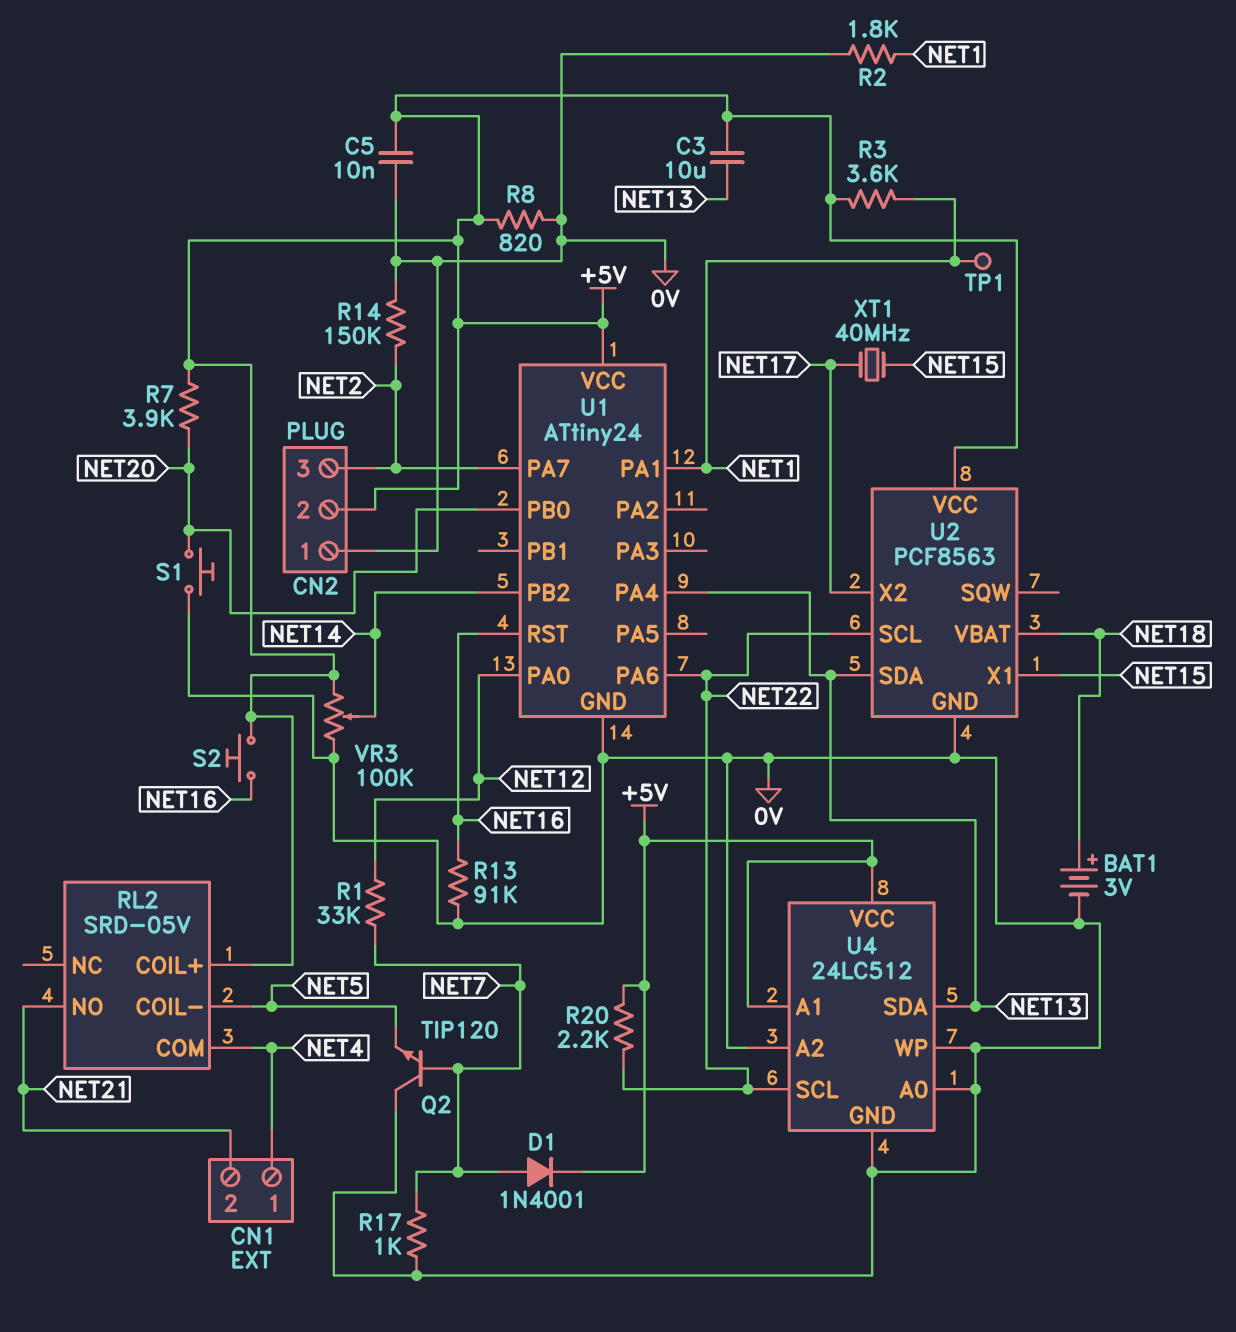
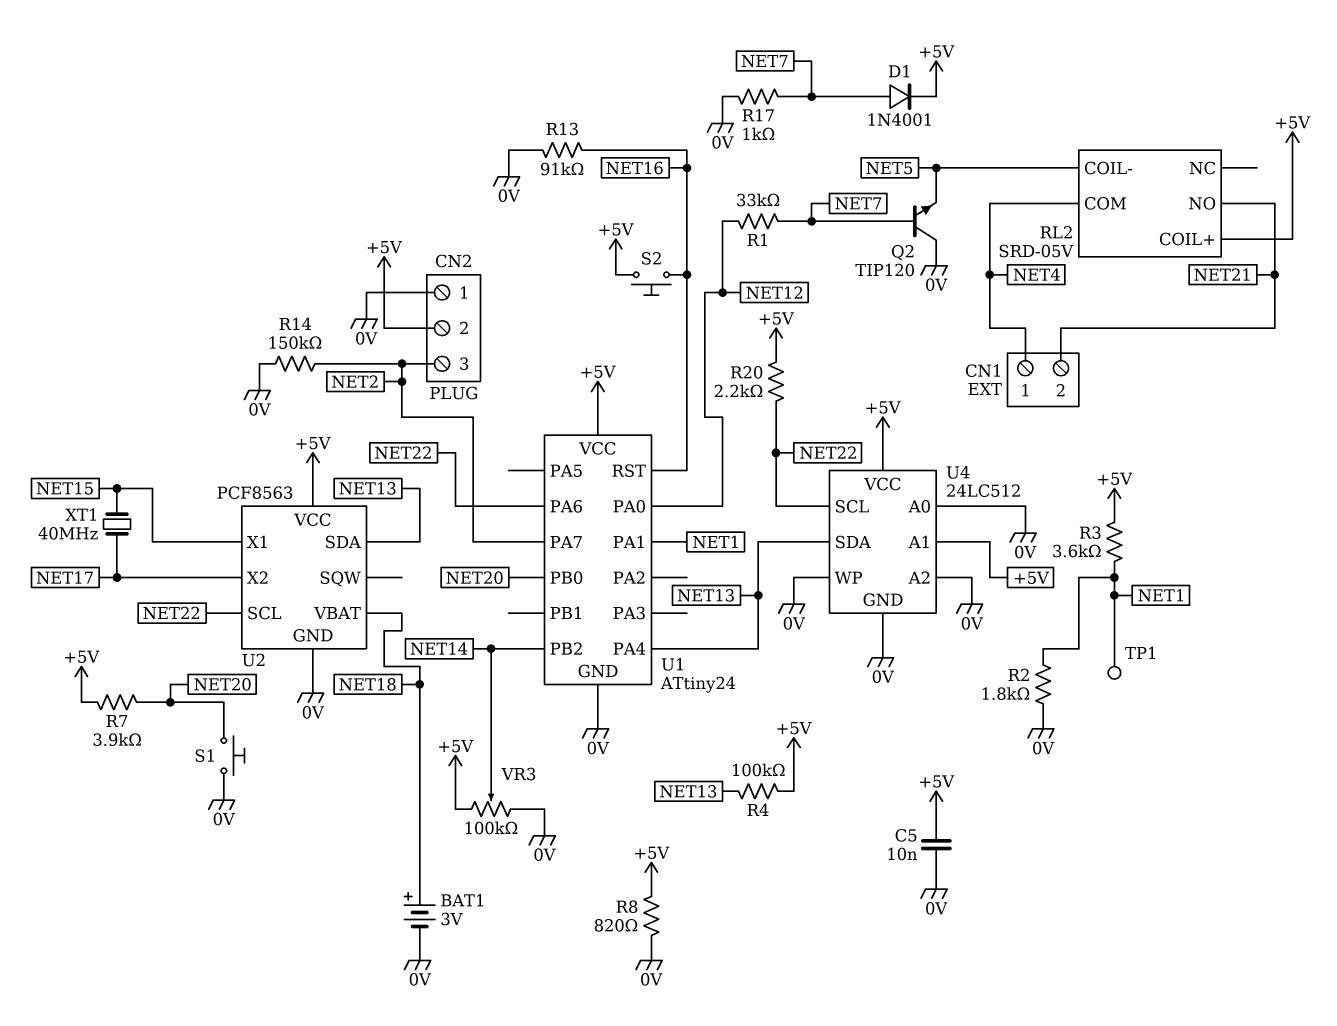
C3: 10uF (+5V, NET13) -> none
R4: none -> 100k (+5V, NET13)

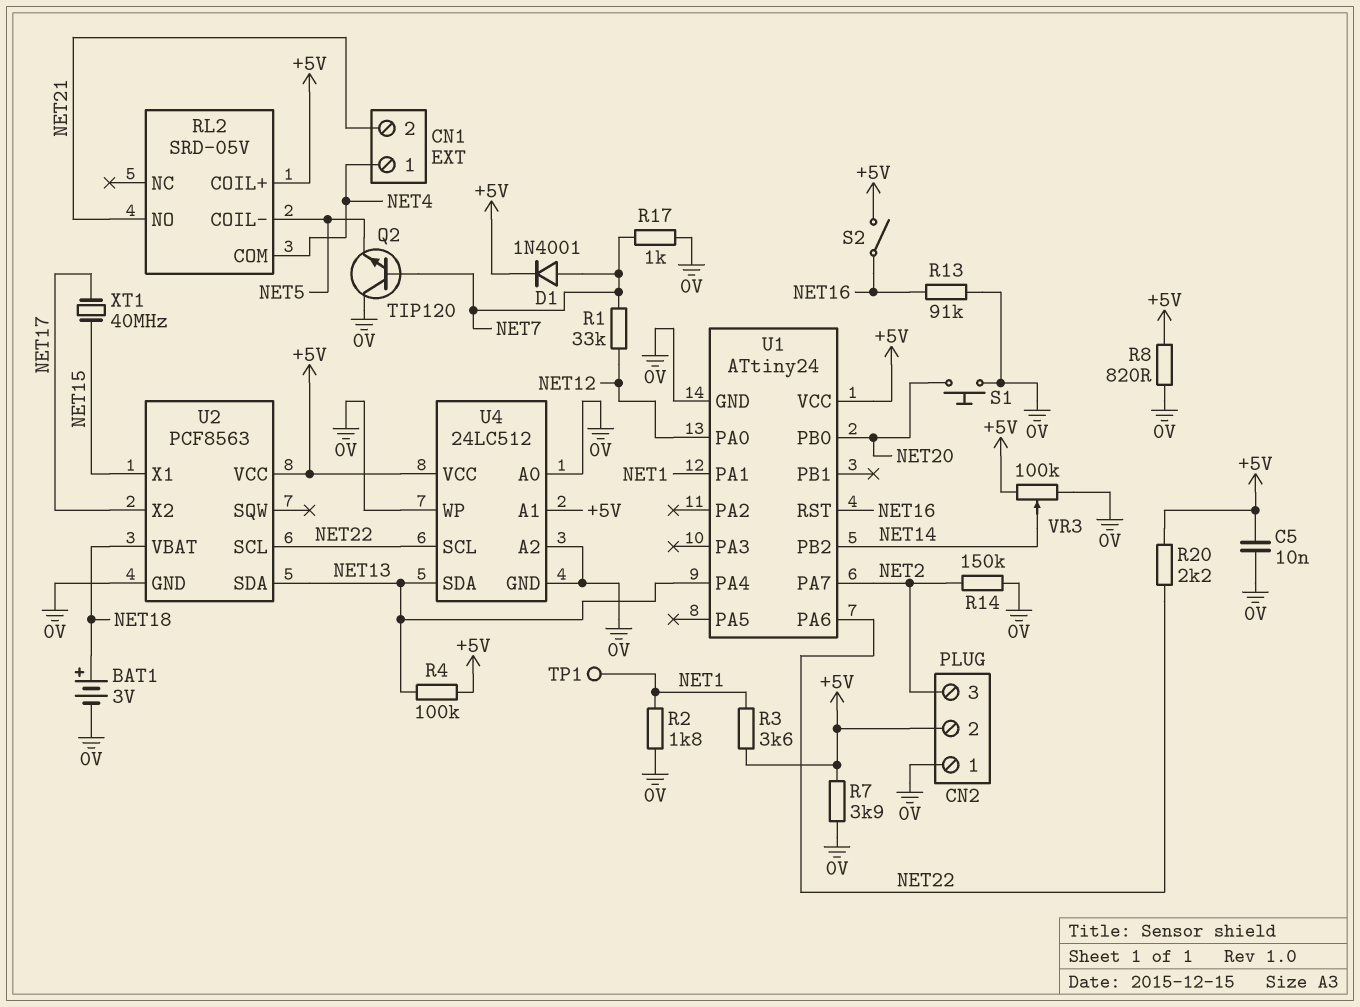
R7: 3.9k (+5V, NET20) -> 3.9k (+5V, 0V)
S2: button (+5V, NET16) -> switch (+5V, NET16)

